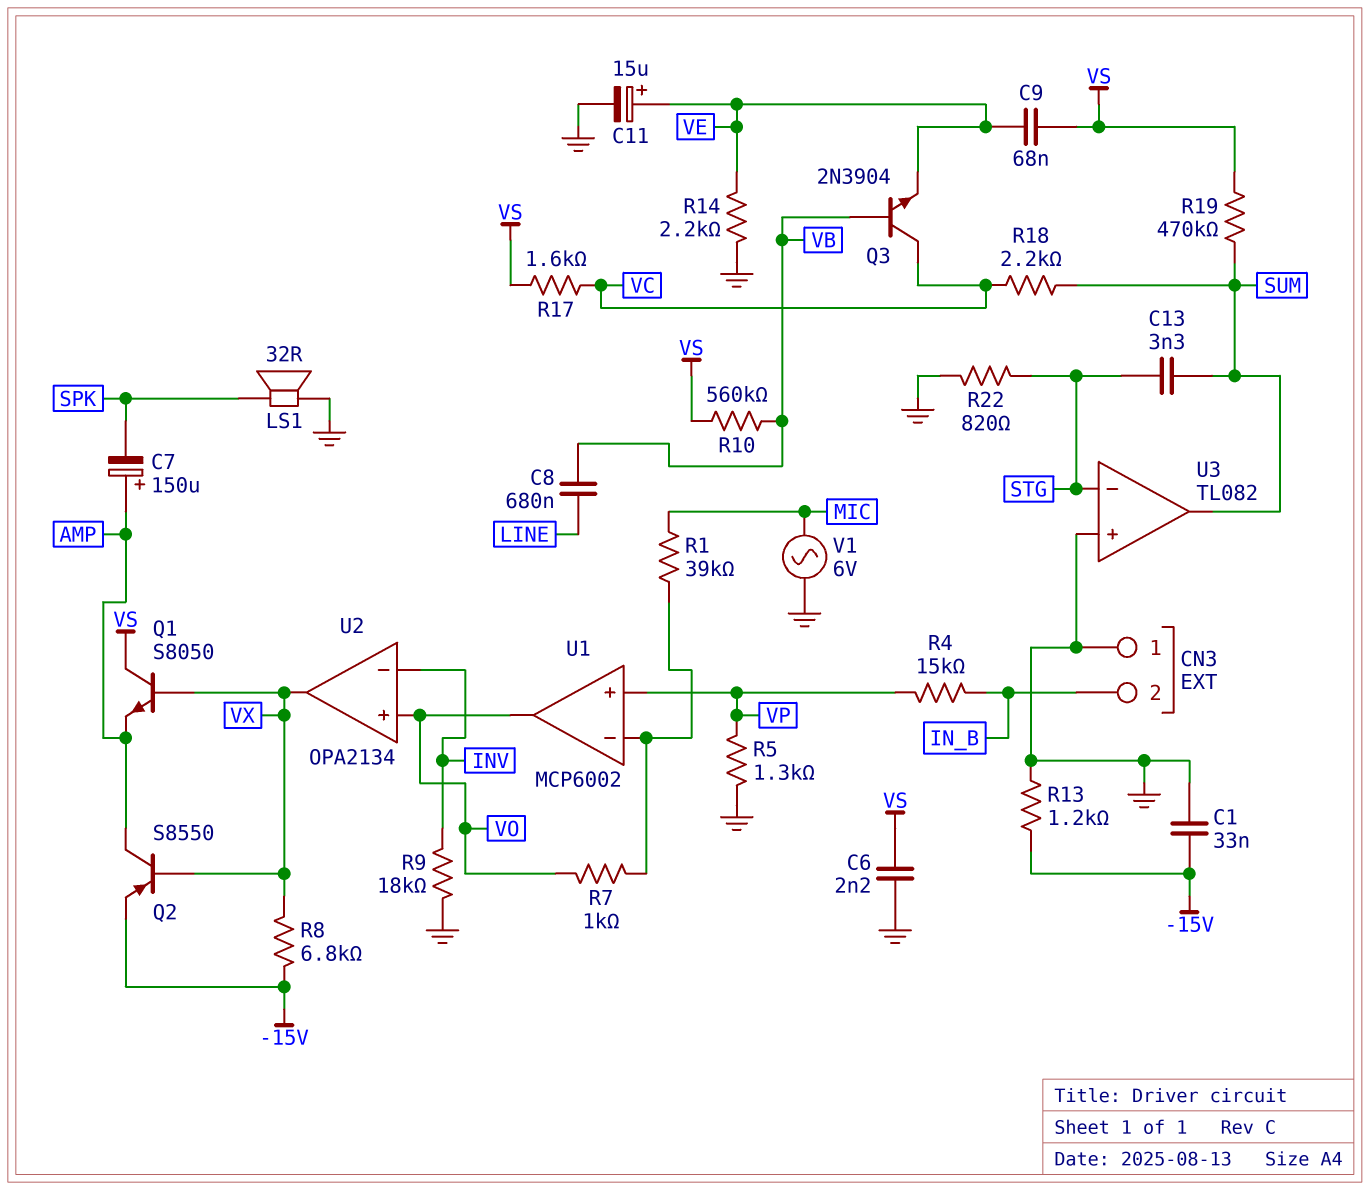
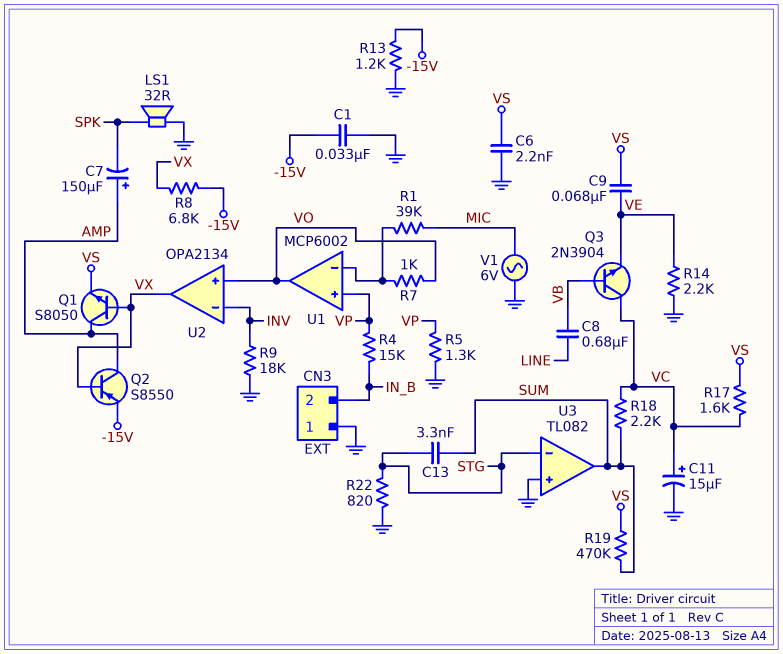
C11: 15uF (plus VE, minus GND) -> 15uF (plus VC, minus GND)
Q1: NPN S8050 (B VX, C VS, E AMP) -> NPN S8050 (B VX, C AMP, E VS)
R10: 560k (VB, VS) -> none

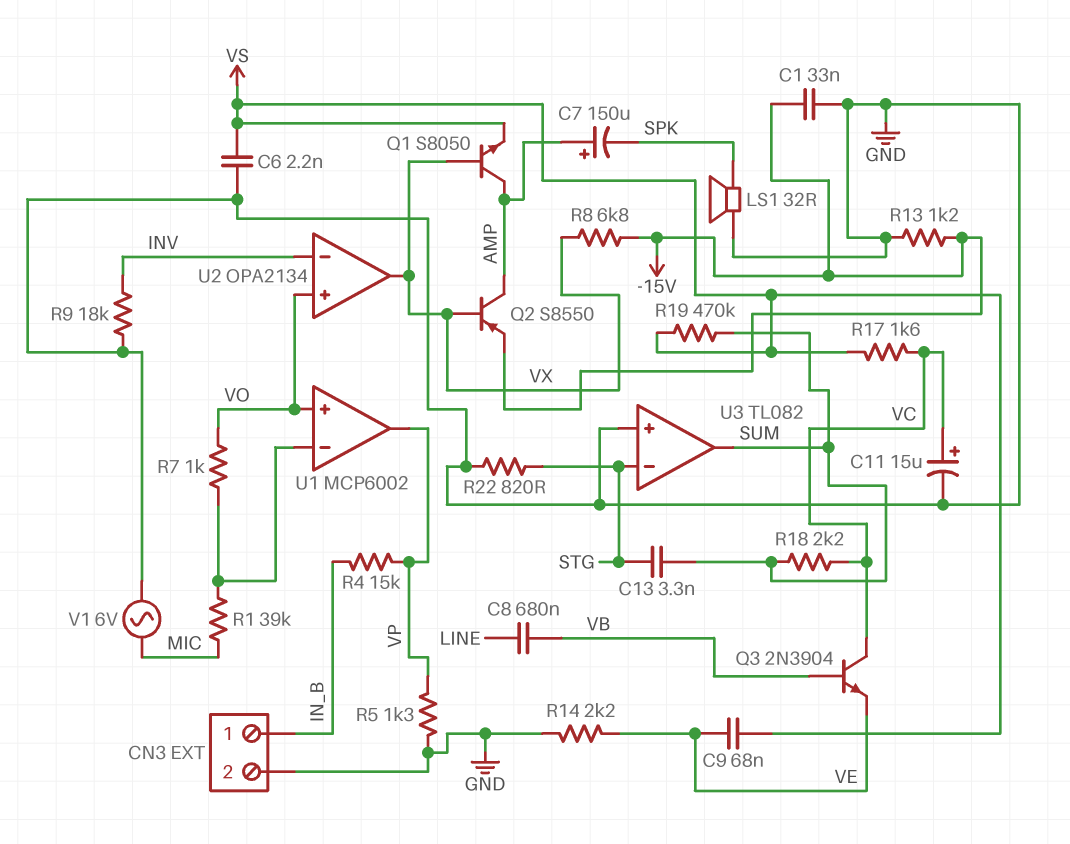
CN3 pin 1: GND -> IN_B
CN3 pin 2: IN_B -> GND
U1 pin in+: VP -> VO
U1 pin out: VO -> VP

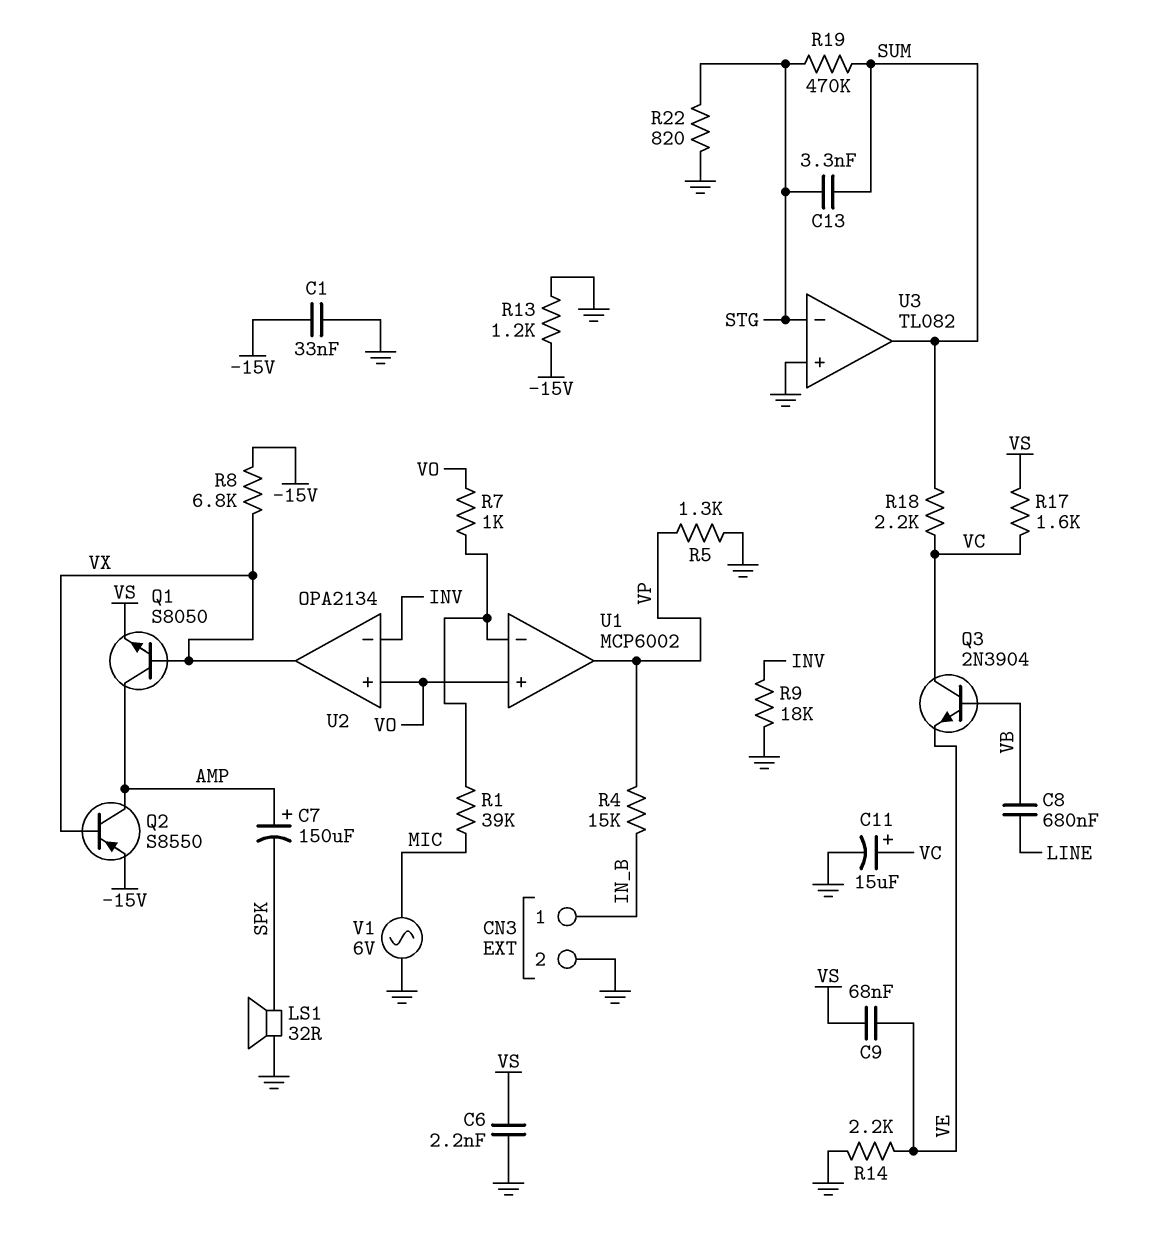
R19: 470k (SUM, VS) -> 470k (STG, SUM)

